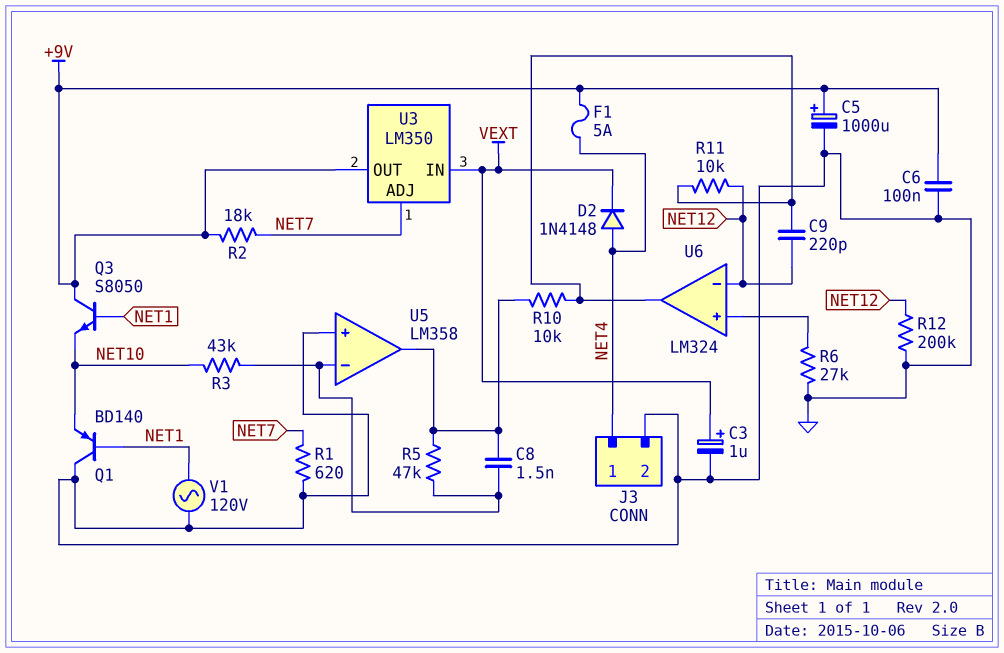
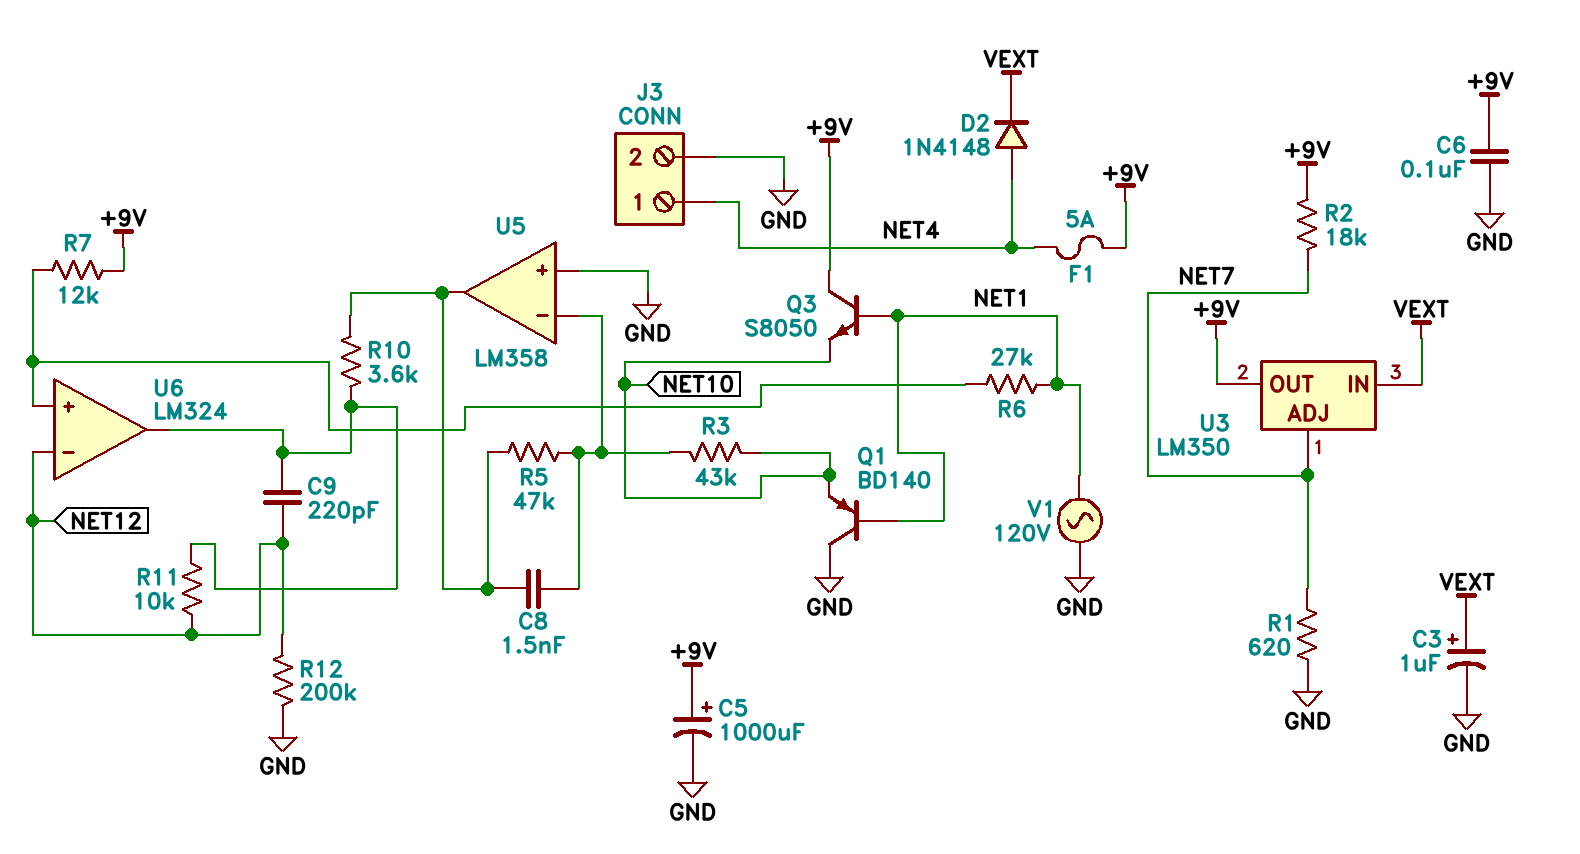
R6: 27k (GND, U6/in+) -> 27k (NET1, U6/in+)
R7: none -> 12k (+9V, U6/in+)
R10: 10k (U5/out, U6/out) -> 3.6k (U5/out, U6/out)

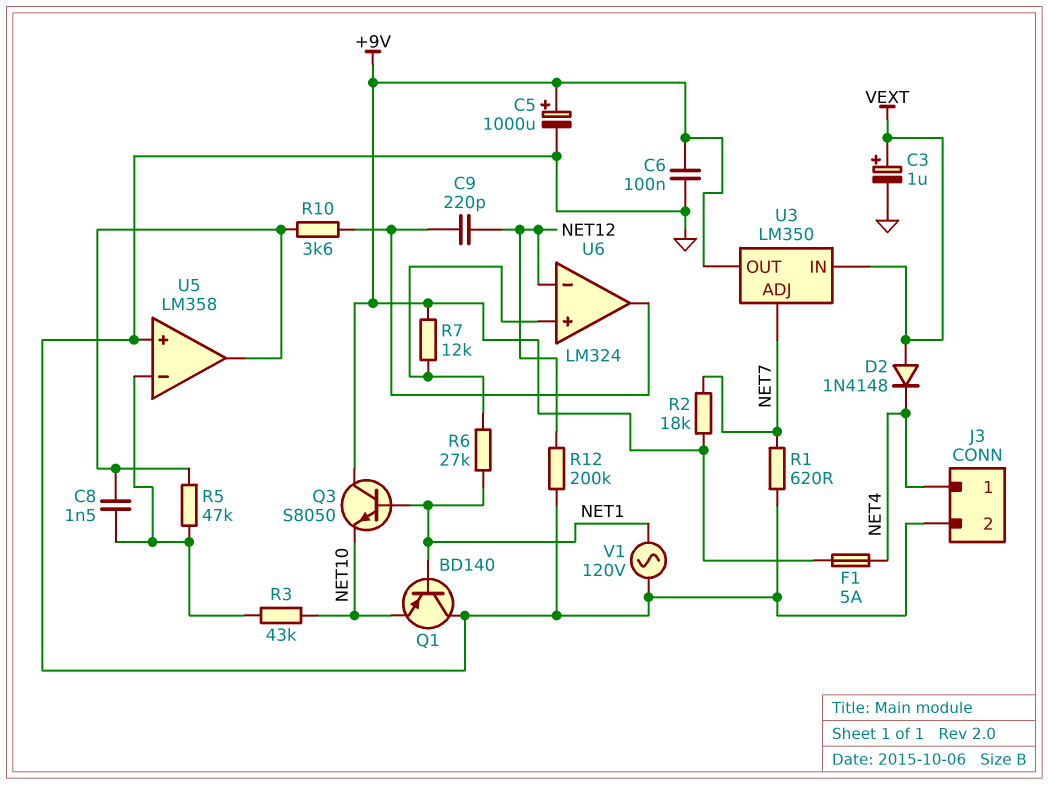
D2: diode 1N4148 (A NET4, K VEXT) -> diode 1N4148 (A VEXT, K NET4)
R11: 10k (NET12, U6/out) -> none

